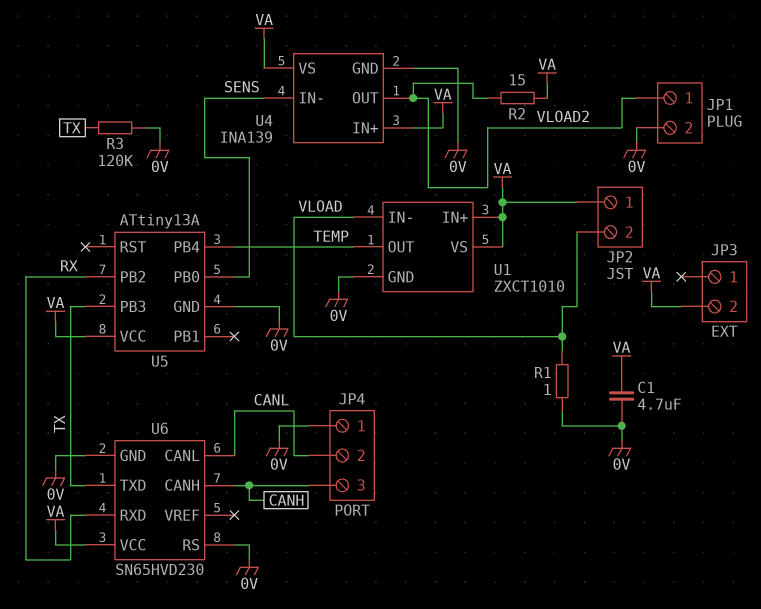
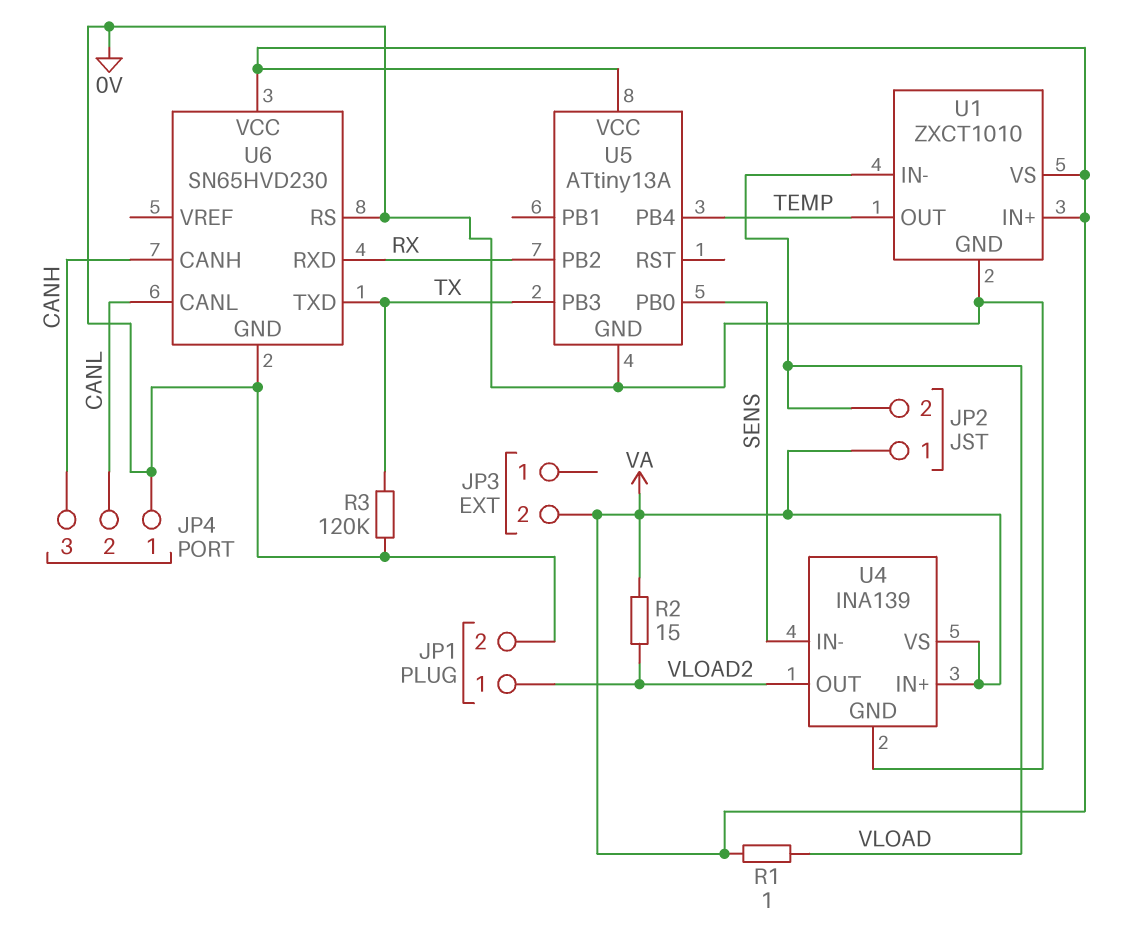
C1: 4.7uF (0V, VA) -> none
R1: 1 (0V, VLOAD) -> 1 (VA, VLOAD)

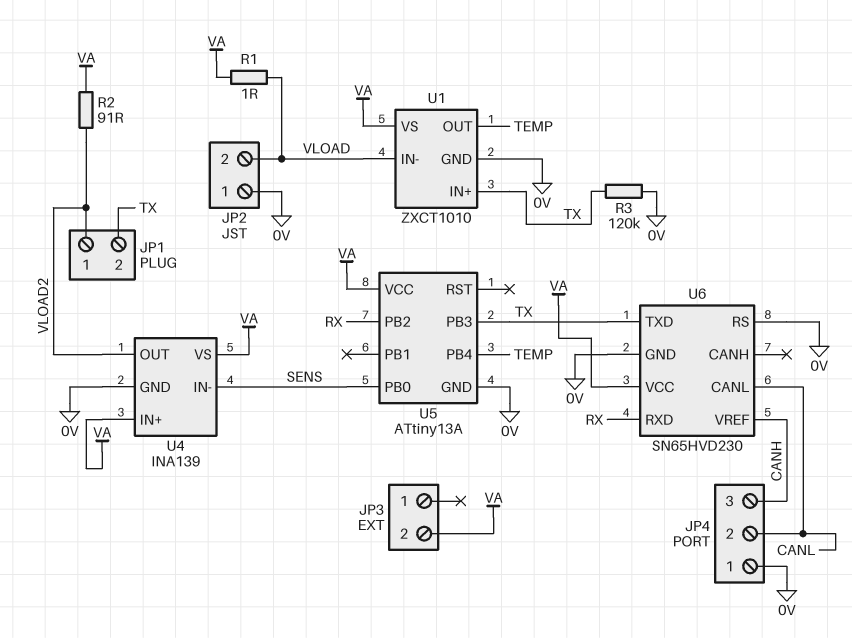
JP1 pin 2: 0V -> TX
JP2 pin 1: VA -> 0V
R2: 15 (VA, VLOAD2) -> 91 (VA, VLOAD2)
U1 pin IN+: VA -> TX
U6 pin CANH: CANH -> none
U6 pin VREF: none -> CANH

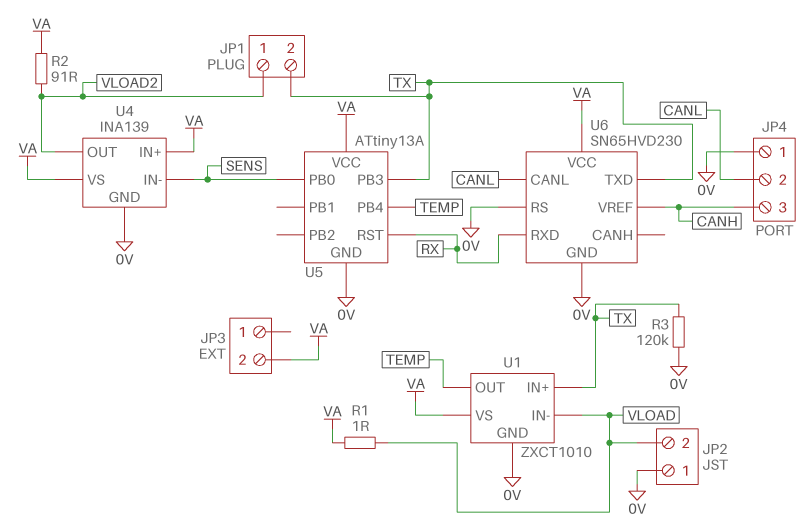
U5 pin PB2: RX -> none
U5 pin RST: none -> RX

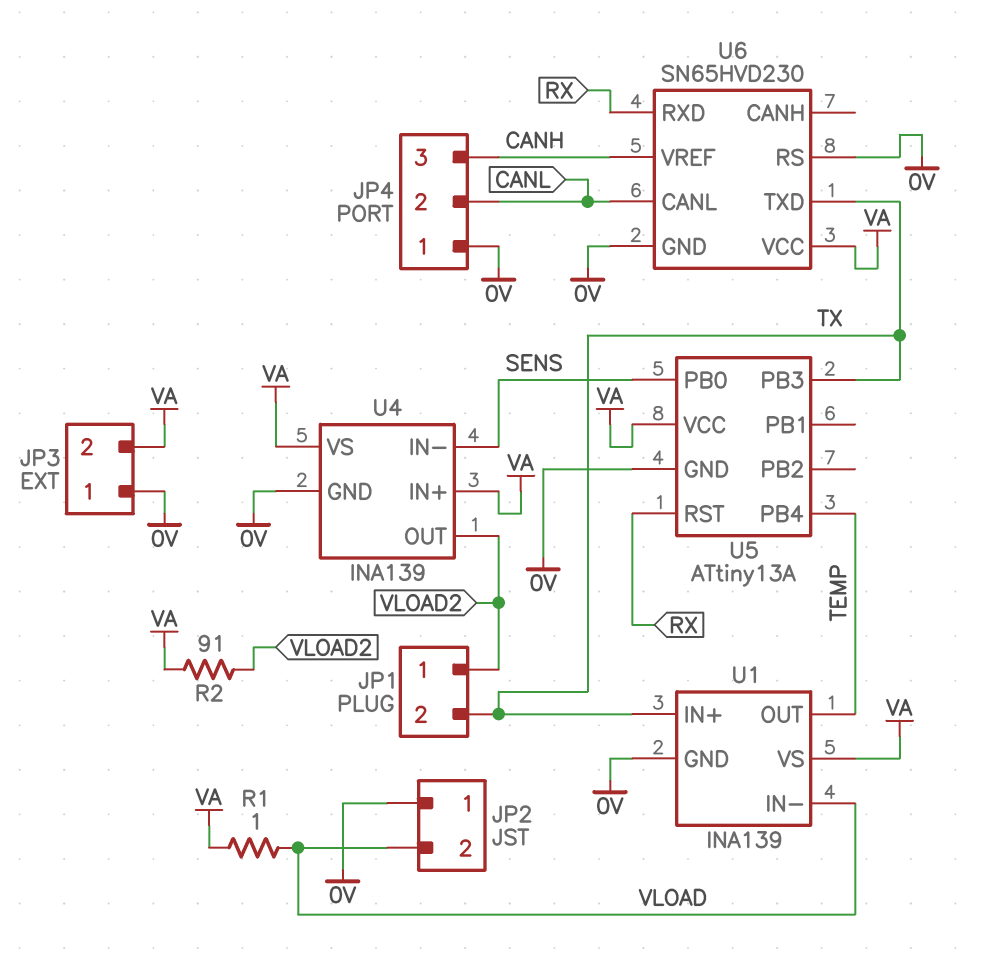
JP3 pin 1: none -> 0V
R3: 120k (0V, TX) -> none
U1: ZXCT1010 -> INA139

